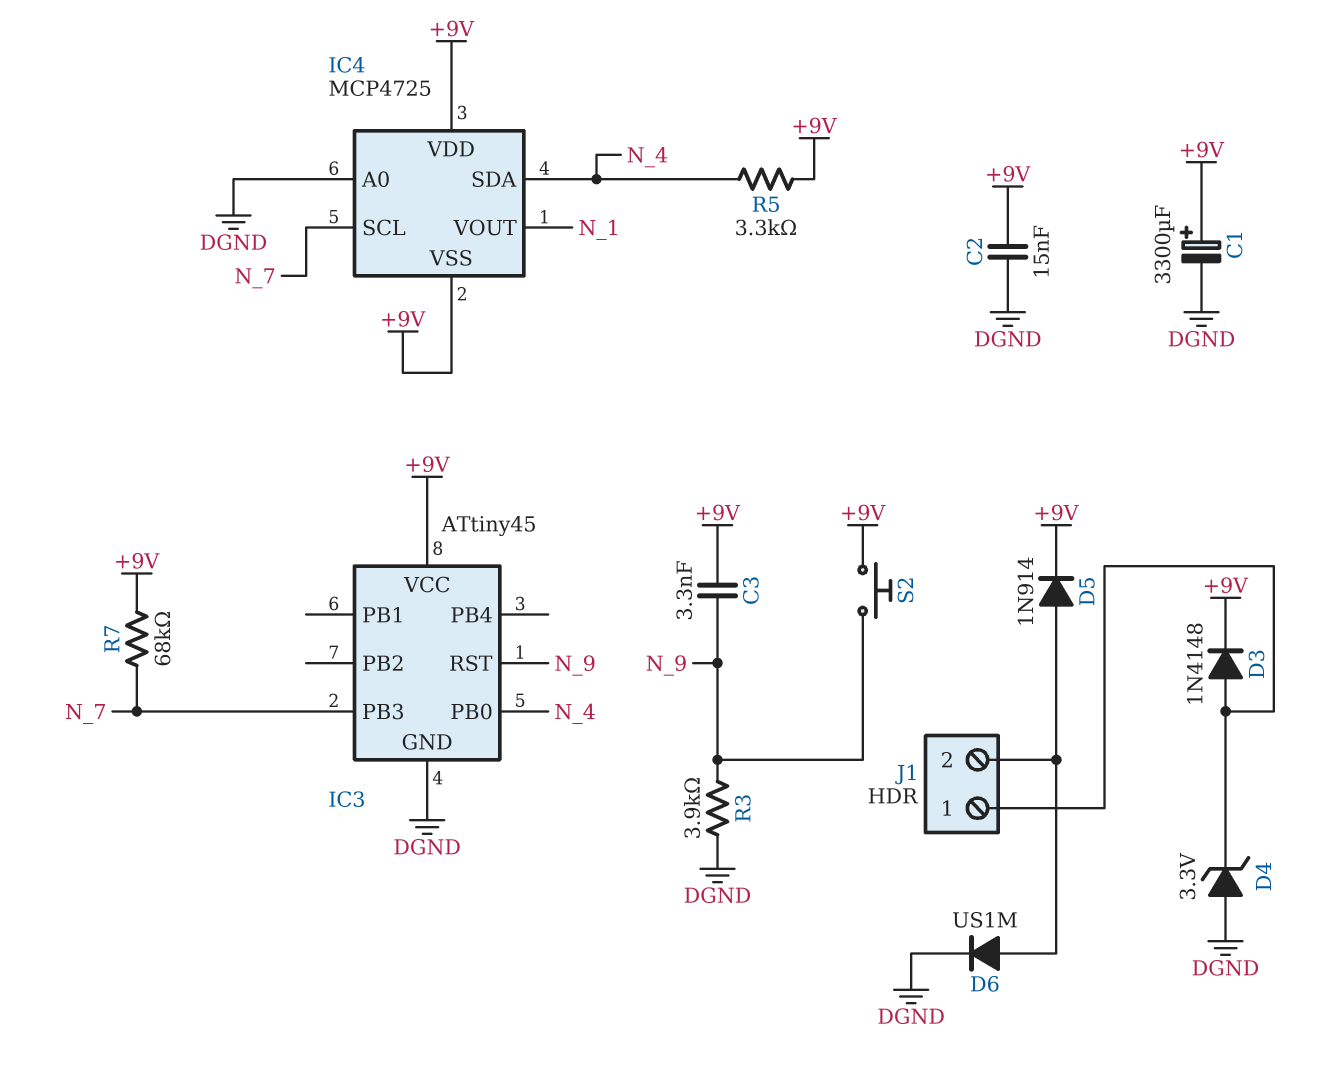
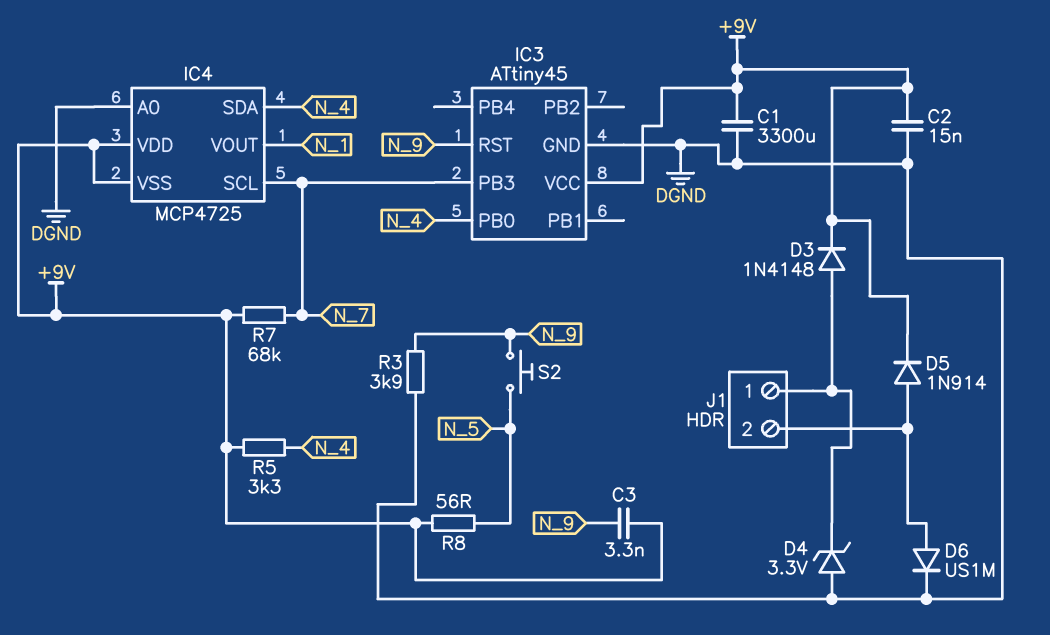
C1: 3300uF (plus +9V, minus DGND) -> 3300uF (+9V, DGND)
R8: none -> 56 (+9V, N_5)
S2: button (+9V, N_9) -> button (N_5, N_9)

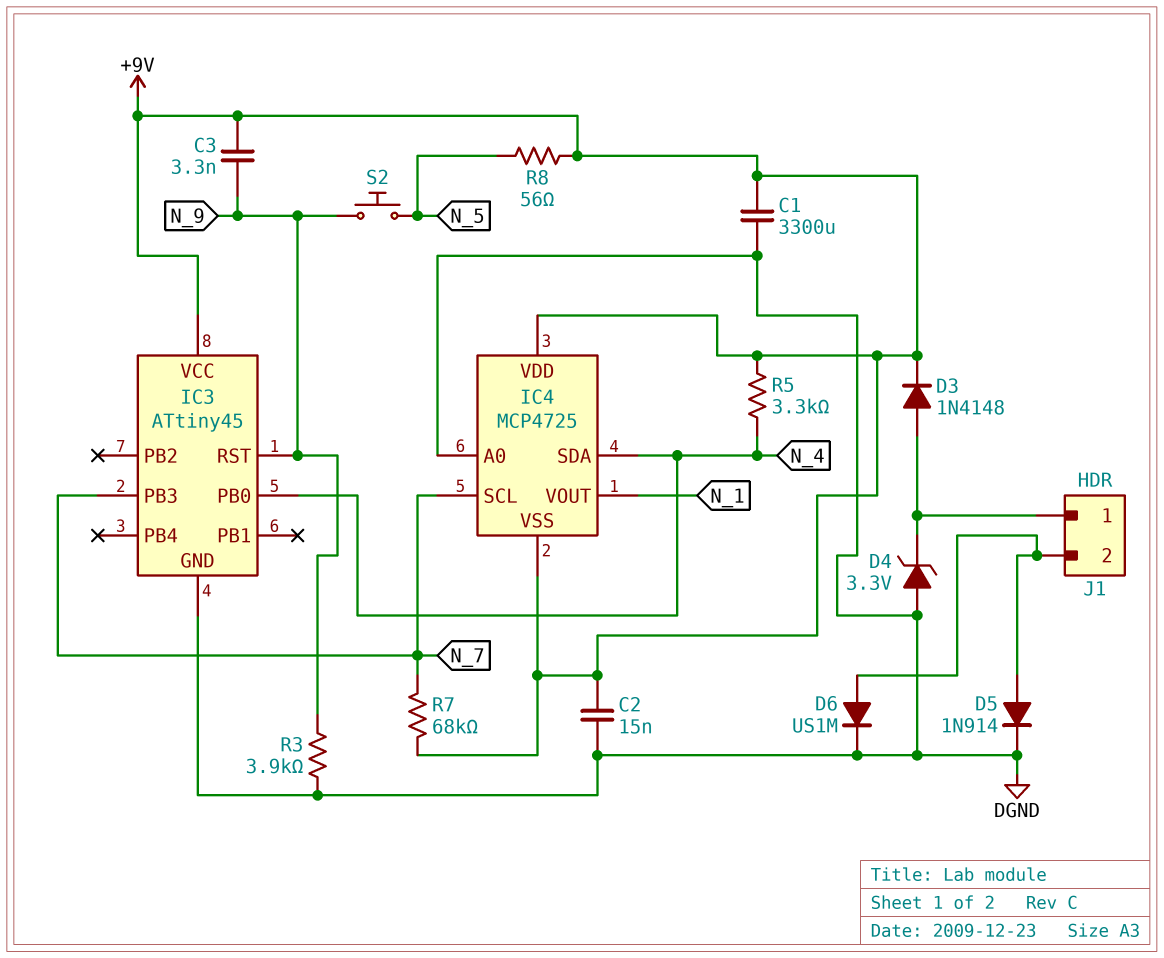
D5: diode 1N914 (A J1/2, K +9V) -> diode 1N914 (A J1/2, K DGND)

